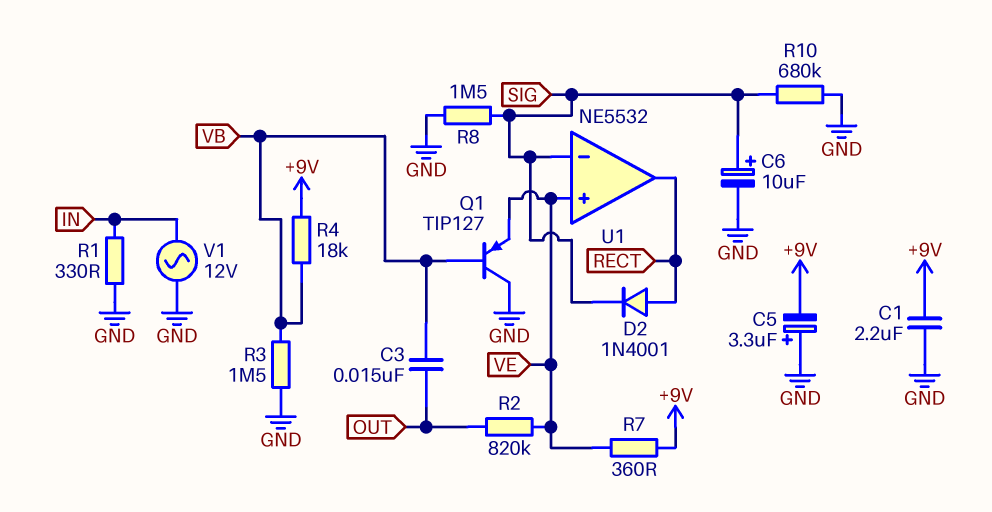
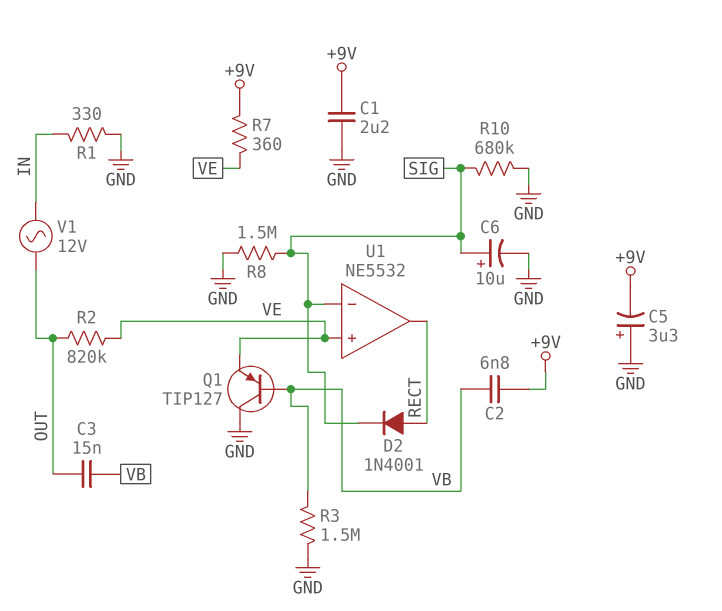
C2: none -> 6.8nF (+9V, VB)
R4: 18k (+9V, VB) -> none
V1: AC 12V (GND, IN) -> AC 12V (IN, OUT)

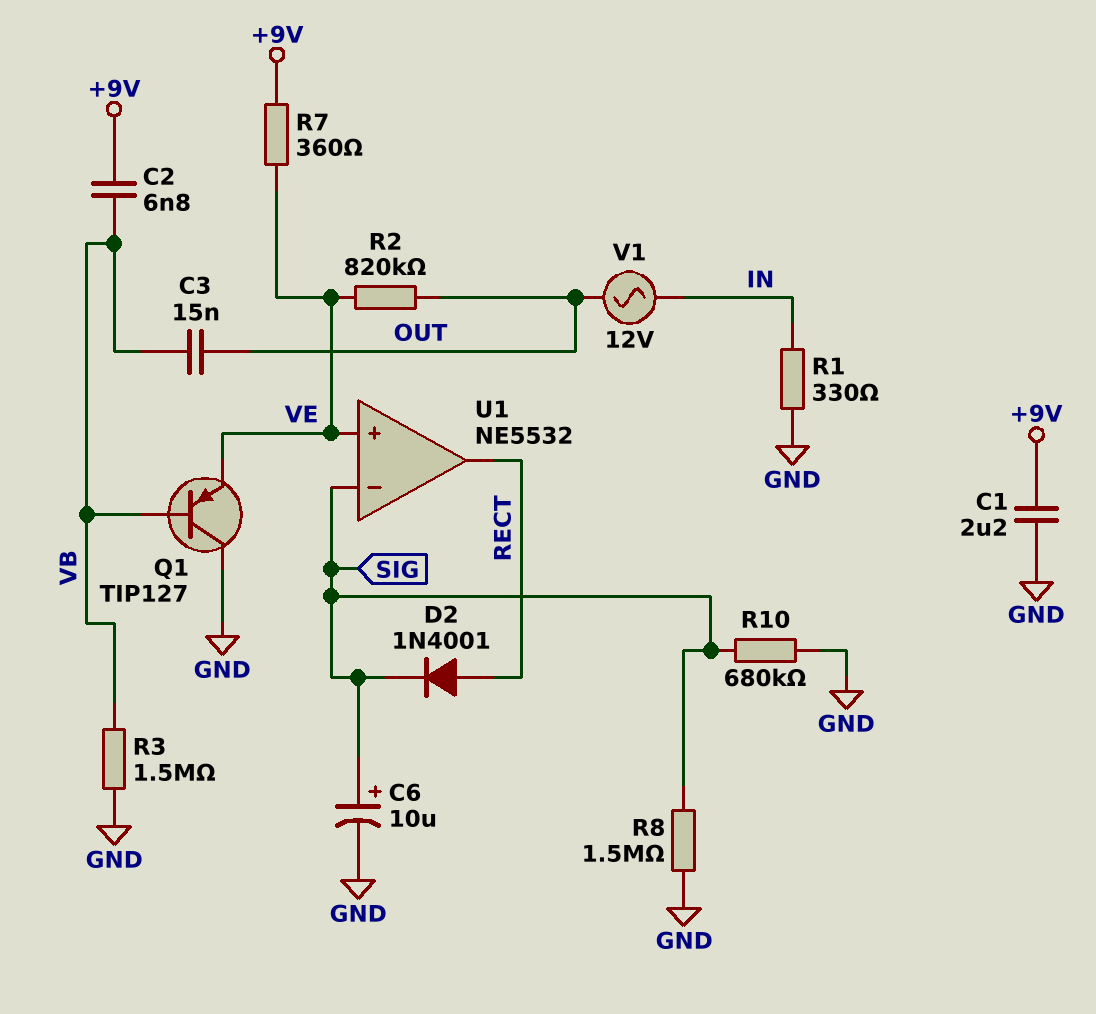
C5: 3.3uF (plus GND, minus +9V) -> none

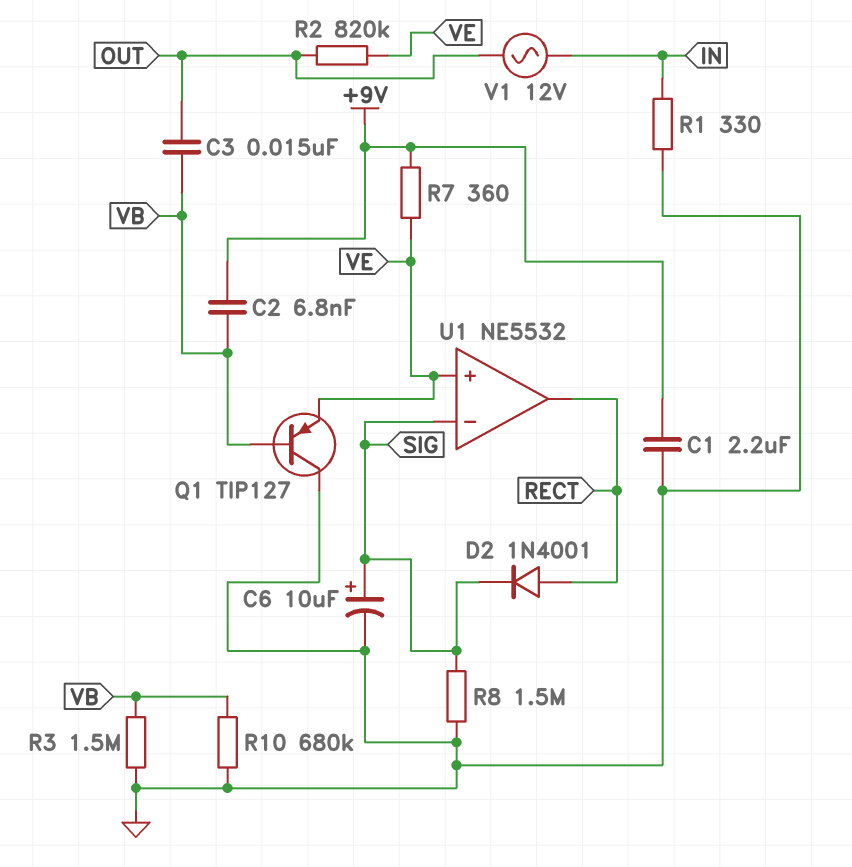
R10: 680k (GND, SIG) -> 680k (GND, VB)

